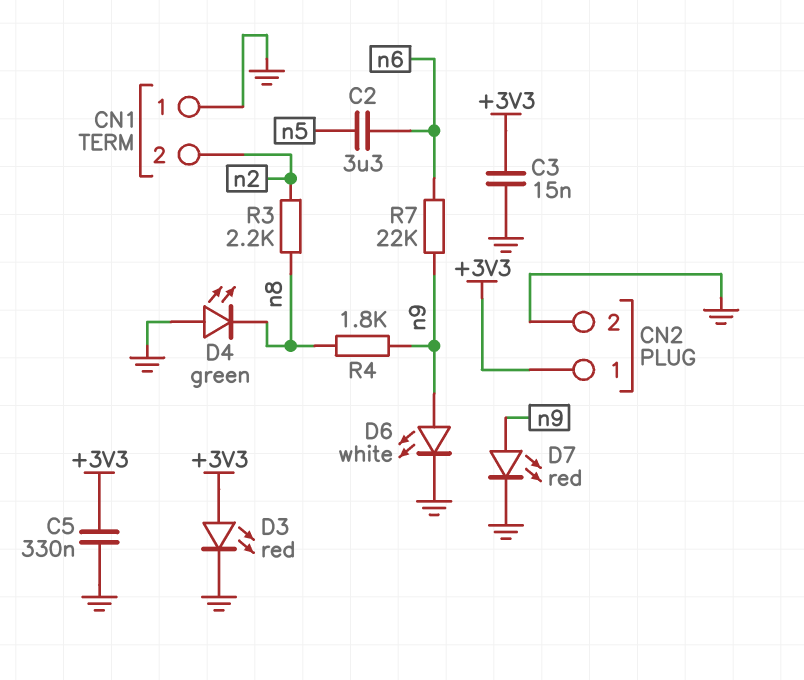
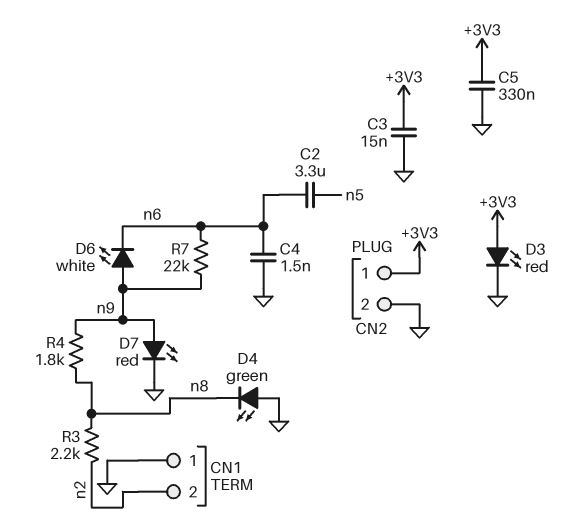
C4: none -> 1.5nF (GND, n6)
D6: LED white (A n9, K GND) -> LED white (A n9, K n6)

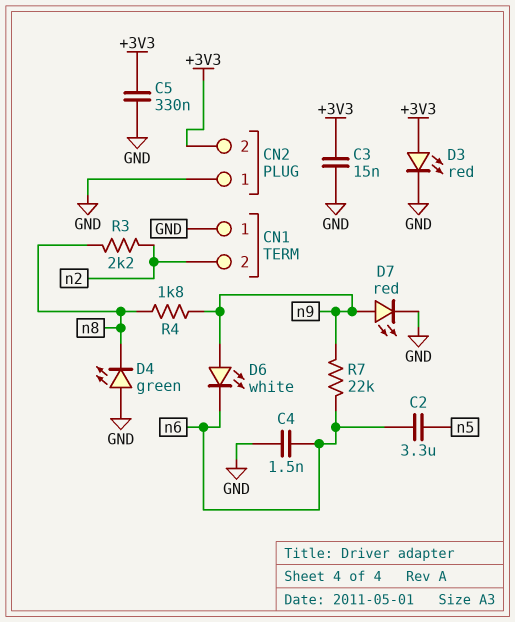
CN2 pin 1: +3V3 -> GND
CN2 pin 2: GND -> +3V3

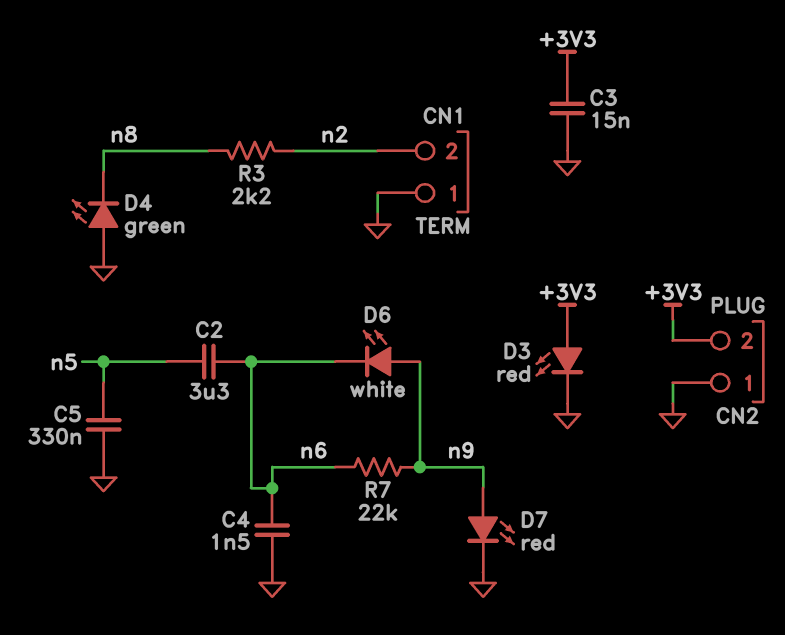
C5: 330nF (+3V3, GND) -> 330nF (GND, n5)
R4: 1.8k (n8, n9) -> none

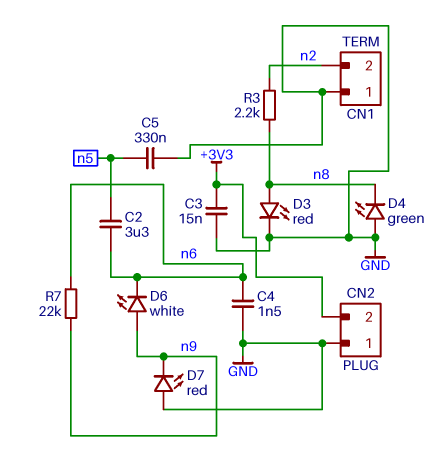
D3: LED red (A +3V3, K GND) -> LED red (A n8, K GND)
D7: LED red (A n9, K GND) -> LED red (A GND, K n9)

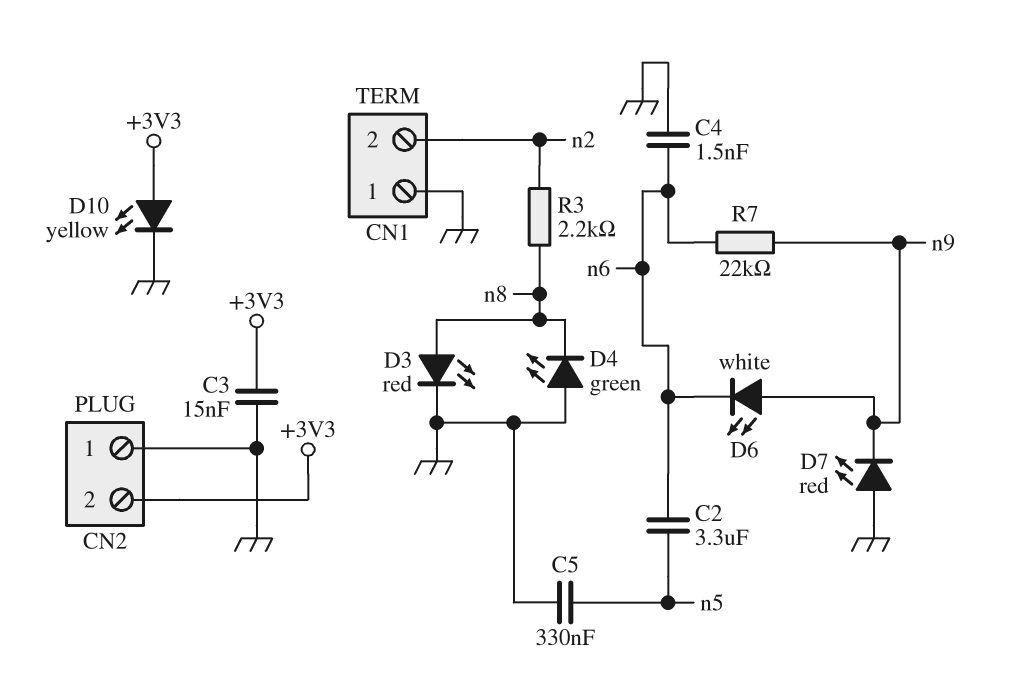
D10: none -> LED yellow (A +3V3, K GND)

